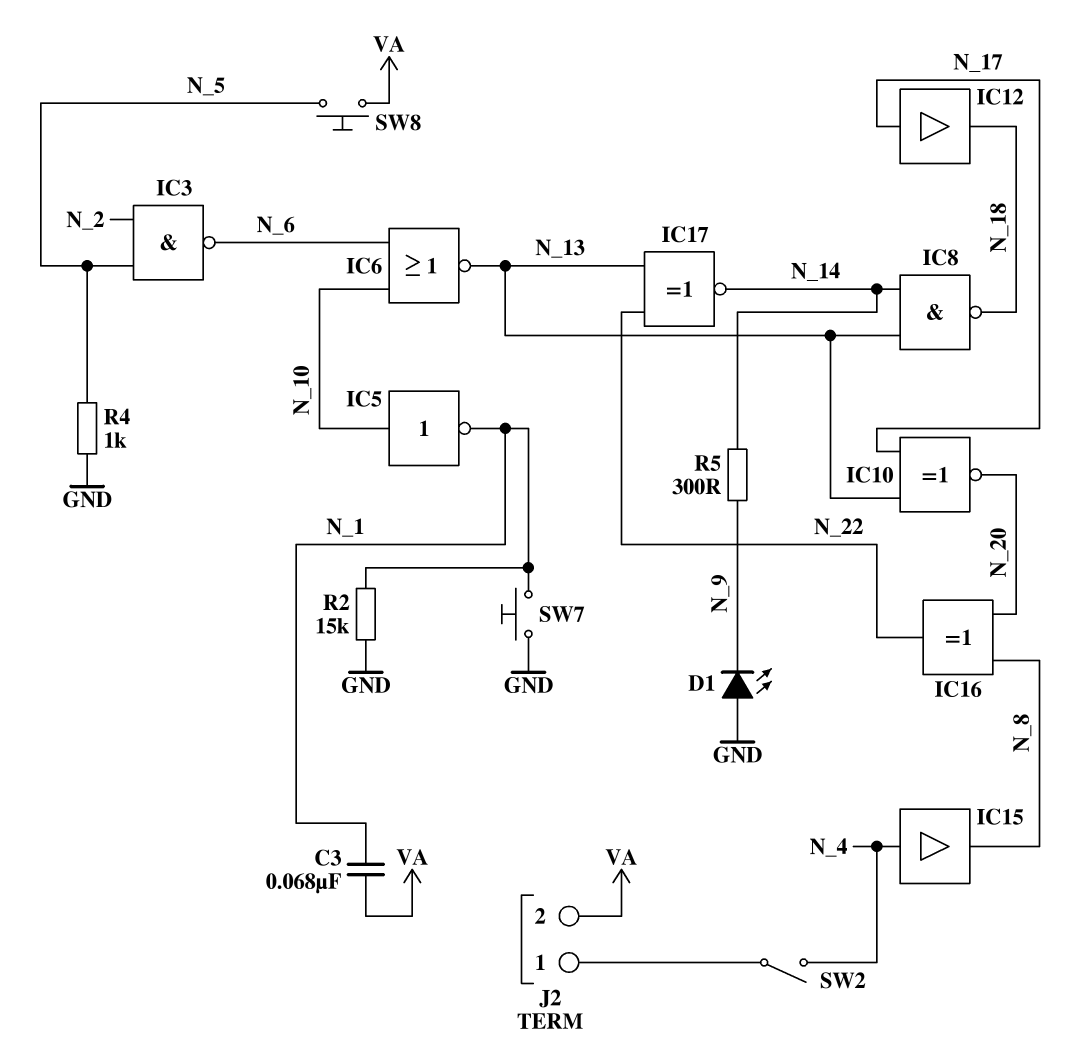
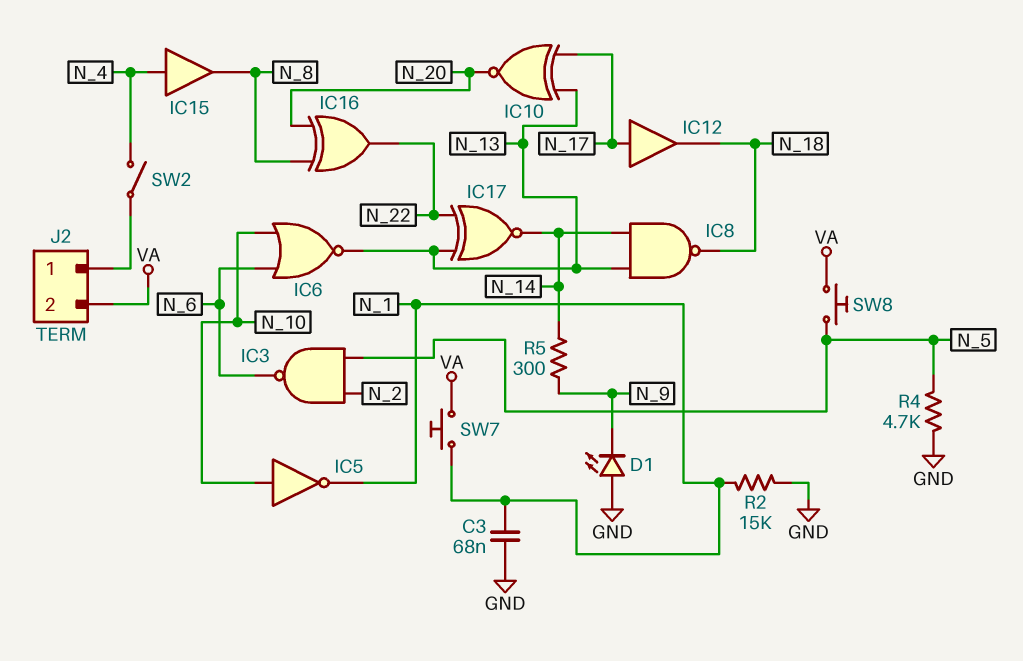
C3: 68nF (N_1, VA) -> 68nF (GND, N_1)
R4: 1k (GND, N_5) -> 4.7k (GND, N_5)
SW7: button (GND, N_1) -> button (N_1, VA)

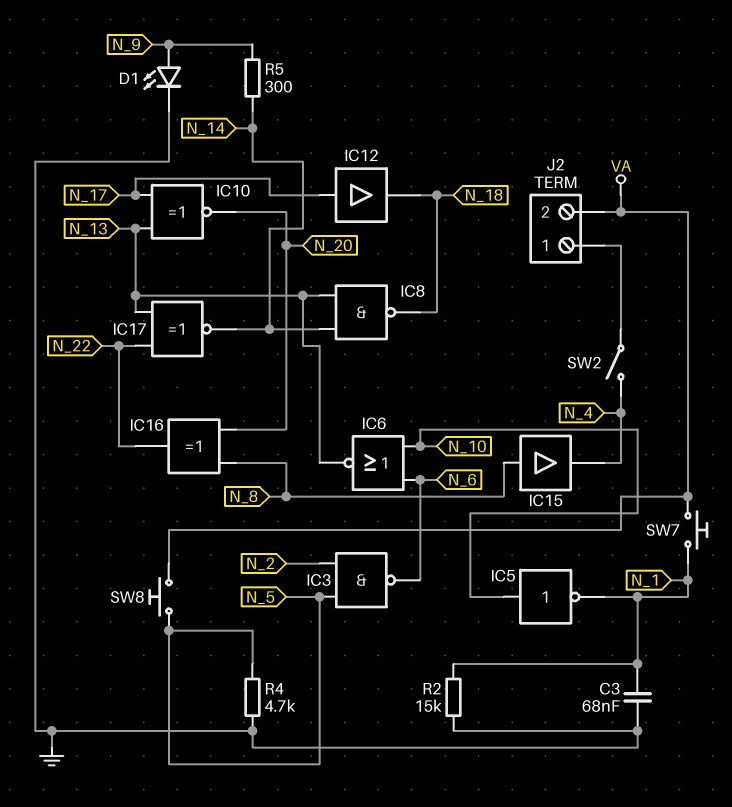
D1: LED (A GND, K N_9) -> LED (A N_9, K GND)
IC15: buffer (in N_4, out N_8) -> buffer (in N_8, out N_4)

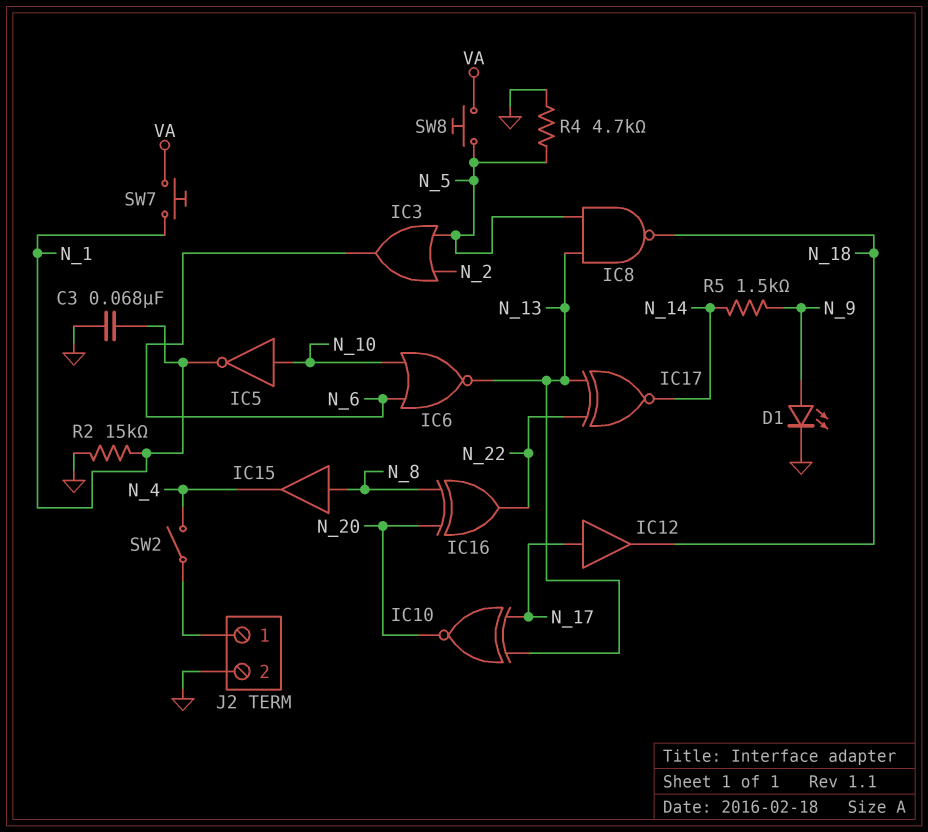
IC3: NAND (in N_2, in N_5, out N_6) -> OR (in N_2, in N_5, out N_6)
IC8: NAND (in N_13, in N_14, out N_18) -> NAND (in N_5, in N_13, out N_18)
J2 pin 2: VA -> GND
R5: 300 (N_9, N_14) -> 1.5k (N_9, N_14)

